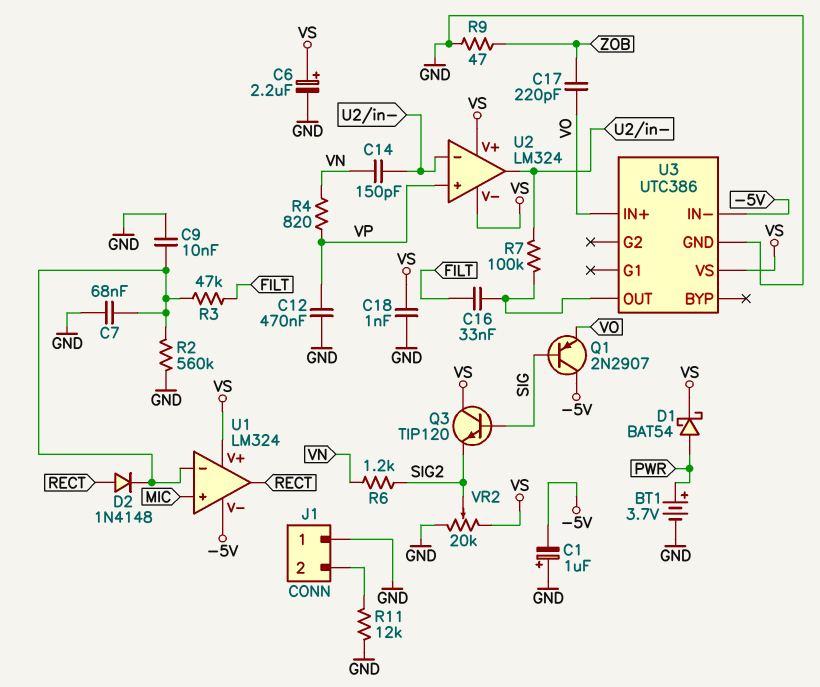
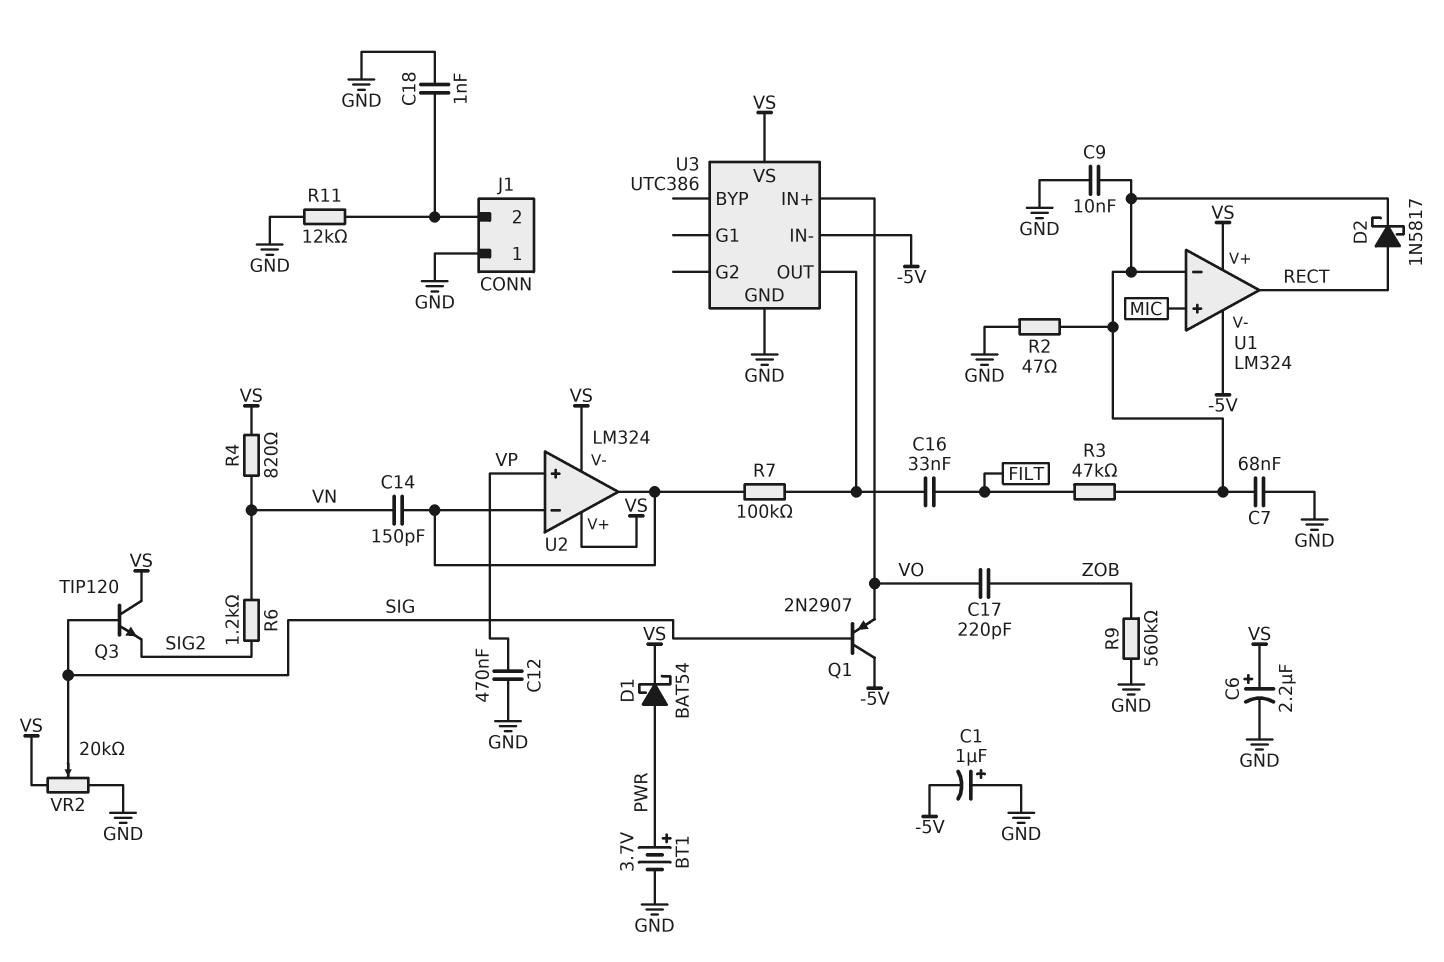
C18: 1nF (GND, VS) -> 1nF (GND, J1/2)
D2: diode 1N4148 (A RECT, K U1/in-) -> schottky 1N5817 (A RECT, K U1/in-)
R2: 560k (GND, U1/in-) -> 47 (GND, U1/in-)
R4: 820 (VN, VP) -> 820 (VN, VS)
R9: 47 (GND, ZOB) -> 560k (GND, ZOB)
VR2: 20k (GND, VS, wiper SIG2) -> 20k (GND, VS, wiper SIG)

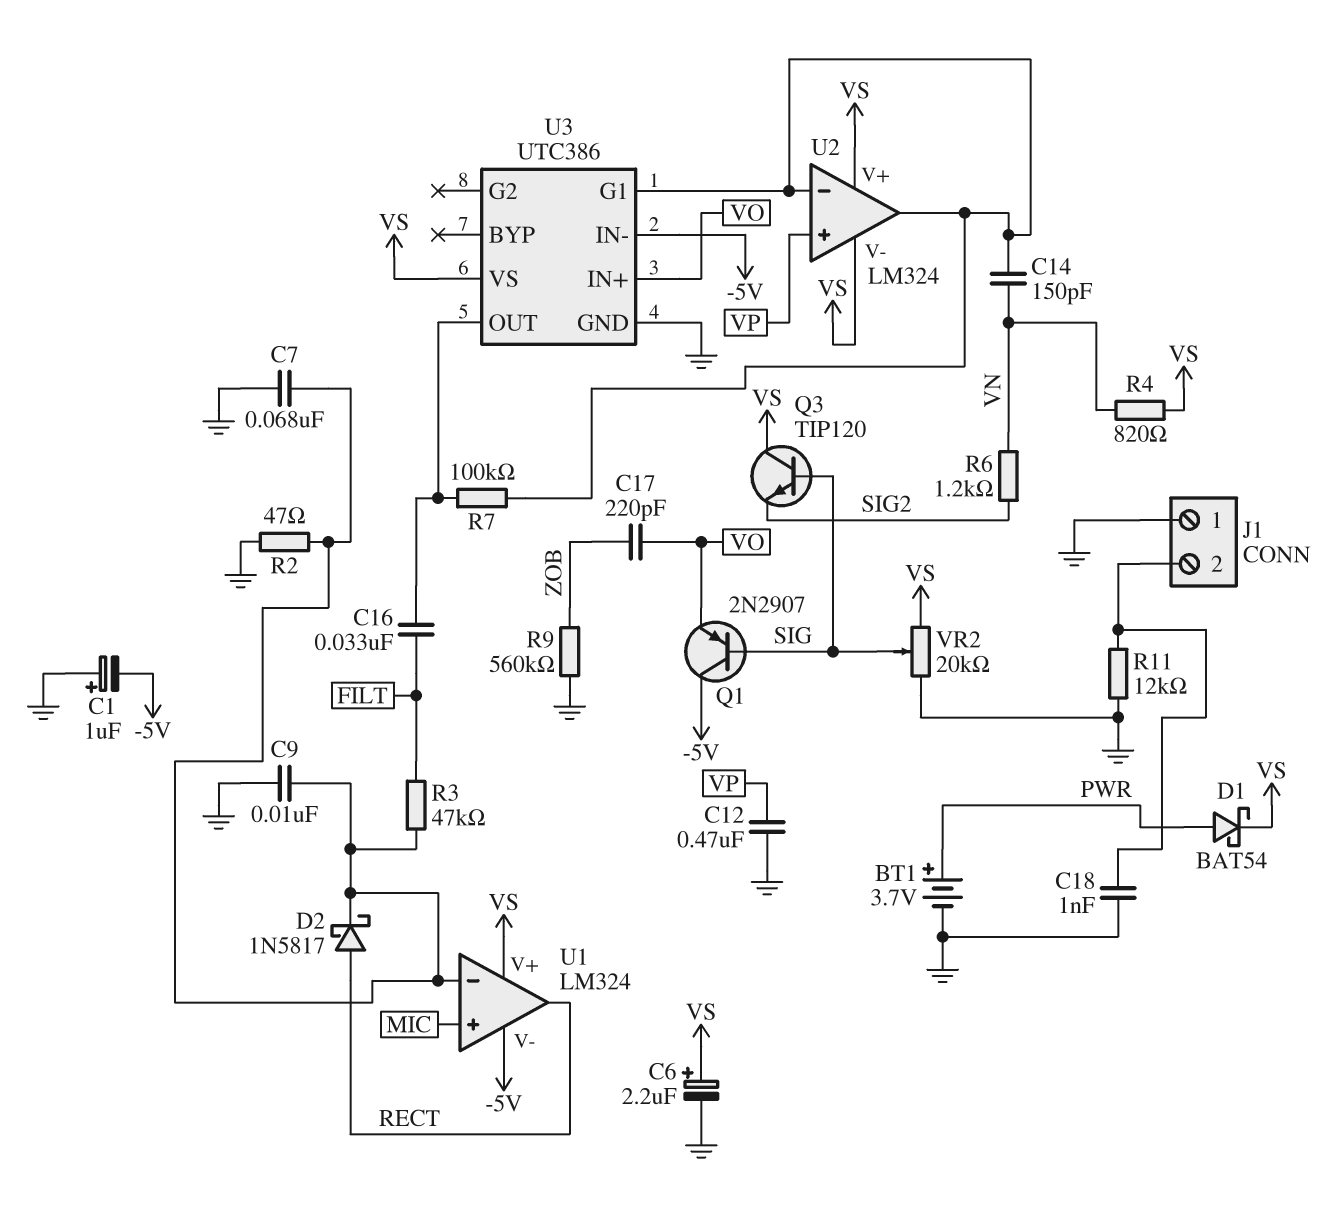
U3 pin G1: none -> U2/in-

